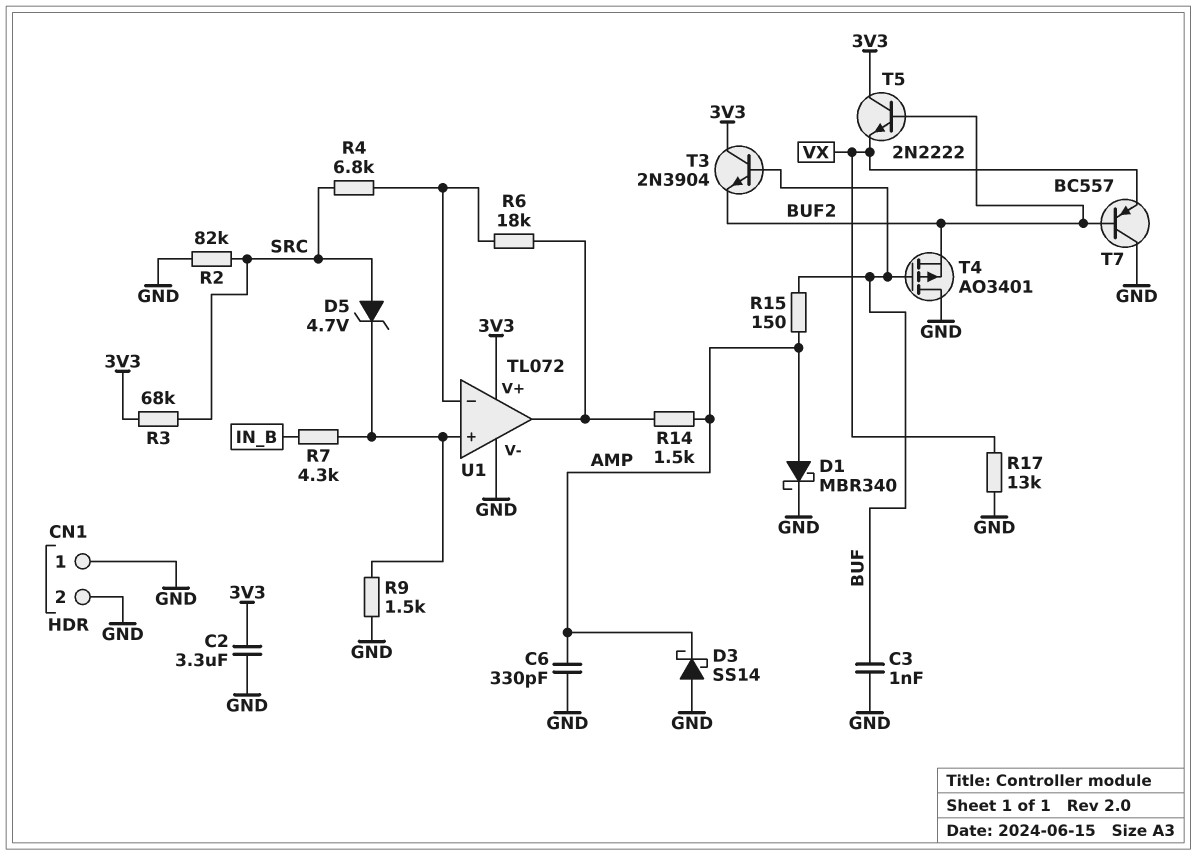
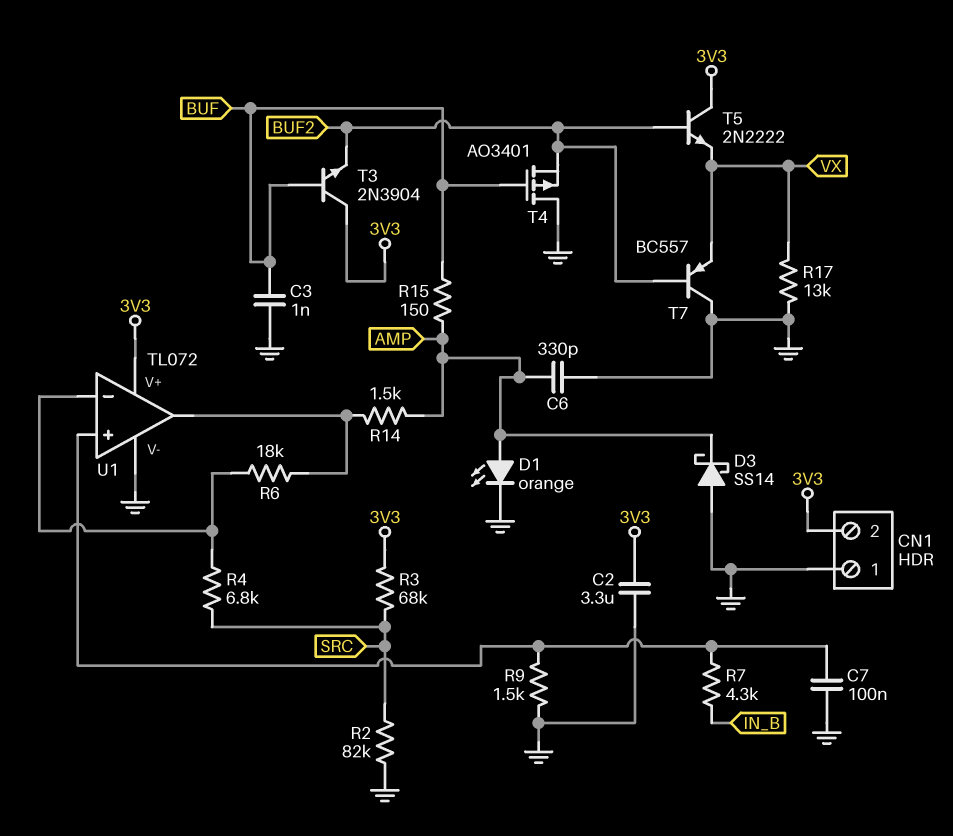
C7: none -> 100nF (GND, U1/in+)
CN1 pin 2: GND -> 3V3
D1: schottky MBR340 (A AMP, K GND) -> LED orange (A AMP, K GND)
D5: zener 4.7V (A SRC, K U1/in+) -> none

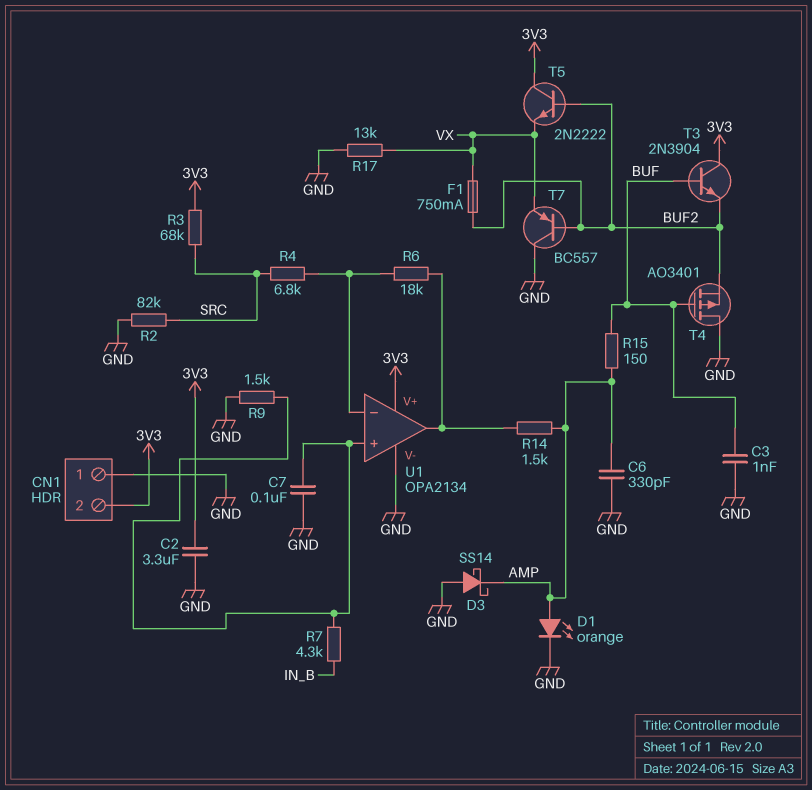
F1: none -> 750mA (BUF2, VX)
U1: TL072 -> OPA2134

